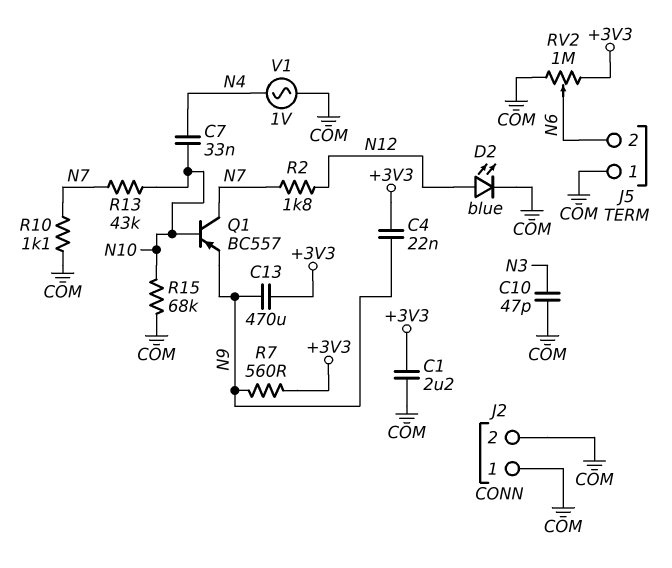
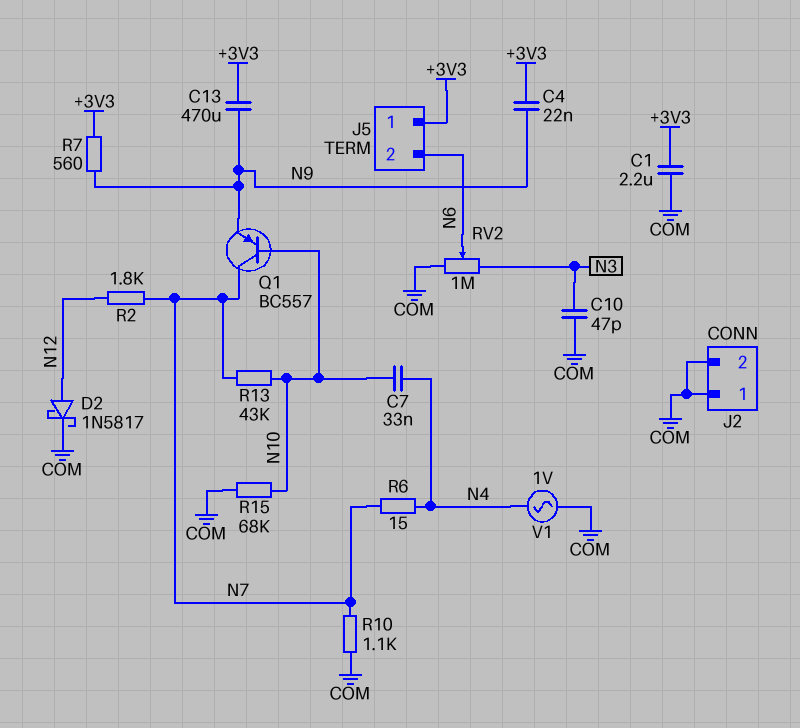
D2: LED blue (A N12, K COM) -> schottky 1N5817 (A N12, K COM)
J5 pin 1: COM -> +3V3
R6: none -> 15 (N4, N7)
RV2: 1M (+3V3, COM, wiper N6) -> 1M (COM, N3, wiper N6)

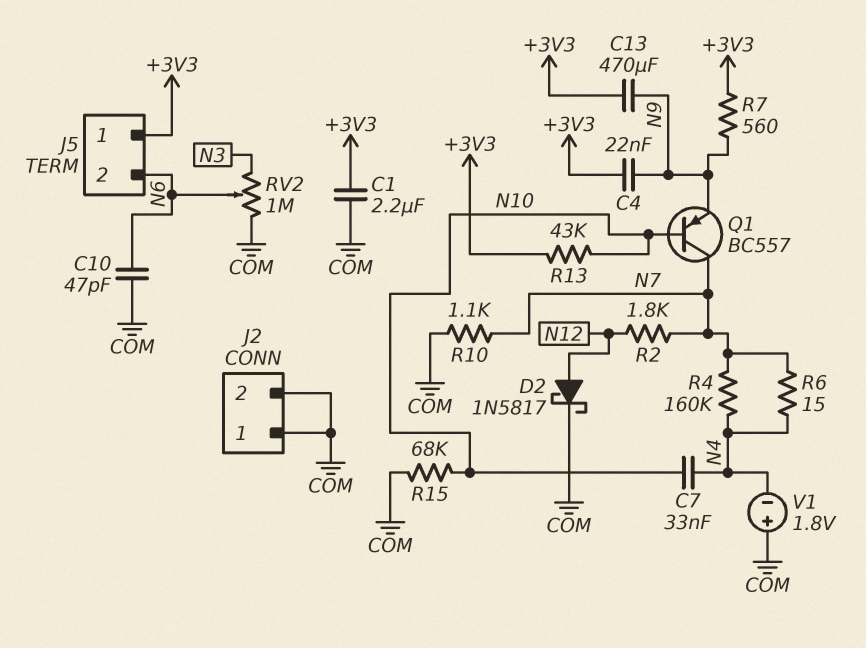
C10: 47pF (COM, N3) -> 47pF (COM, N6)
R4: none -> 160k (N4, N7)
R13: 43k (N7, N10) -> 43k (+3V3, N10)
V1: AC 1V (COM, N4) -> 1.8V (plus COM, minus N4)

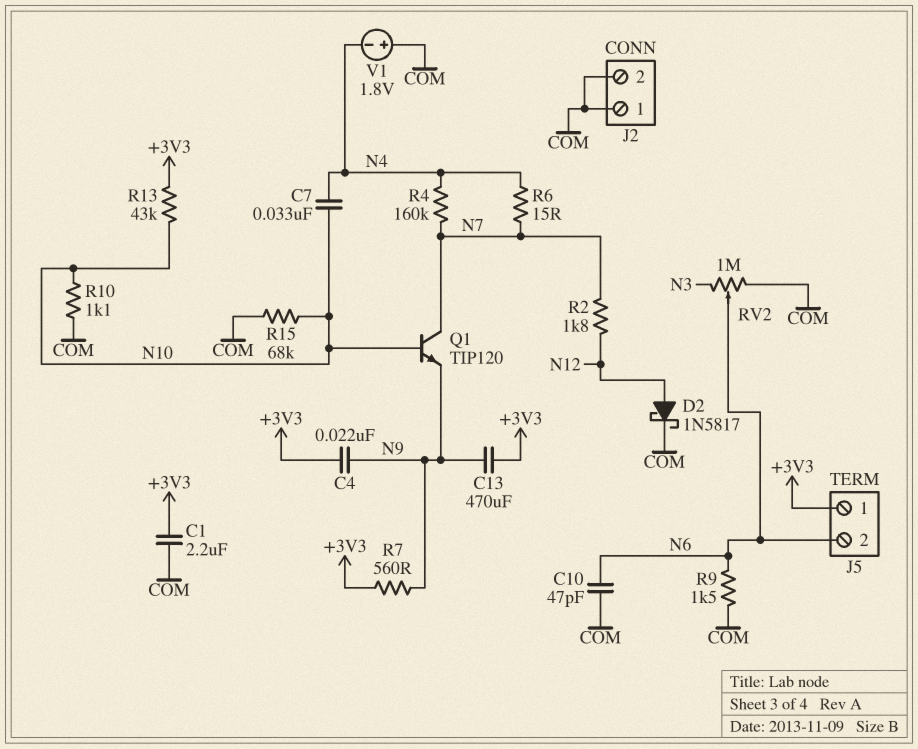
Q1: PNP BC557 (B N10, C N7, E N9) -> NPN TIP120 (B N10, C N7, E N9)
R9: none -> 1.5k (COM, N6)
R10: 1.1k (COM, N7) -> 1.1k (COM, N10)

